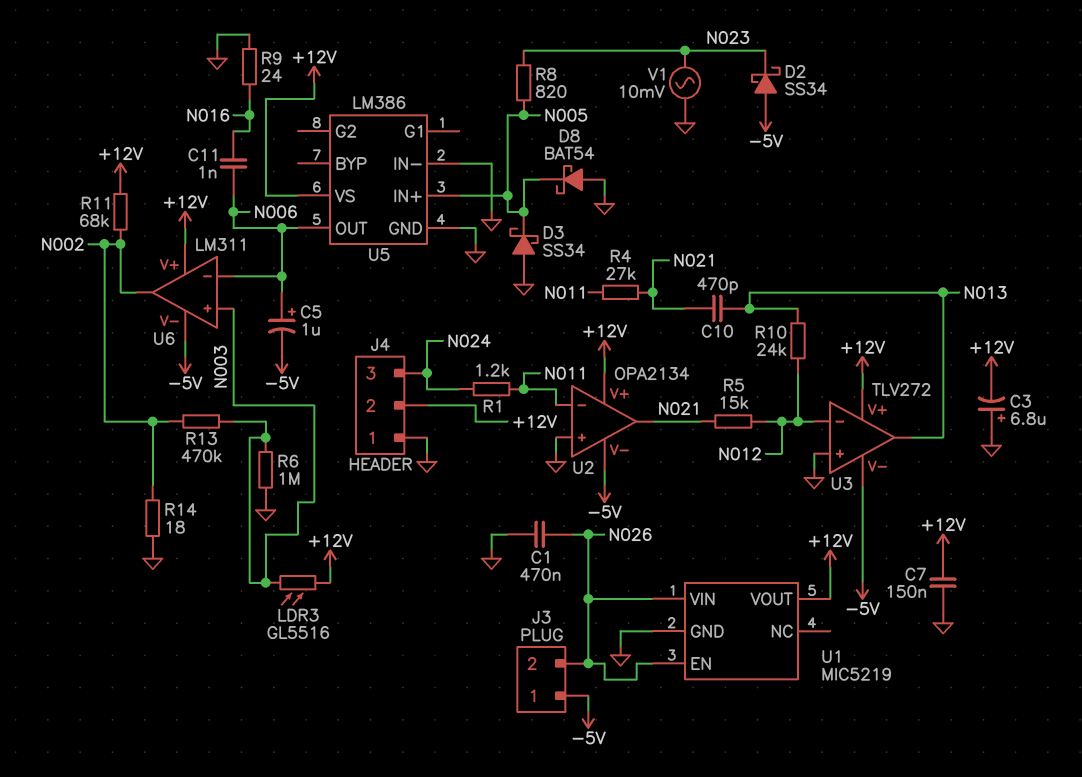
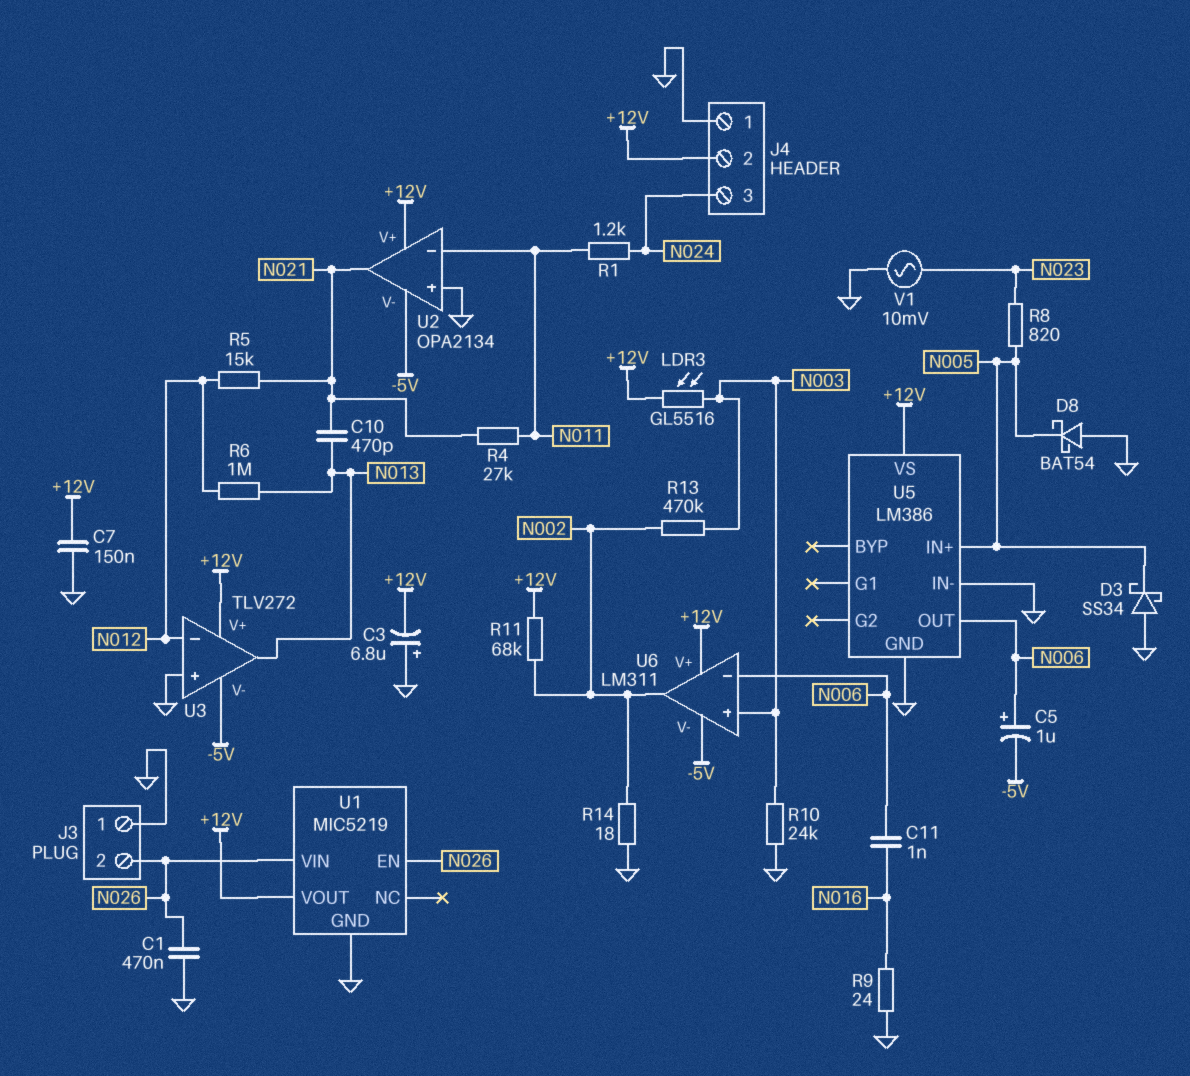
D2: schottky SS34 (A -5V, K N023) -> none
J3 pin 1: -5V -> GND
R6: 1M (GND, N003) -> 1M (N012, N013)
R10: 24k (N012, N013) -> 24k (GND, N003)

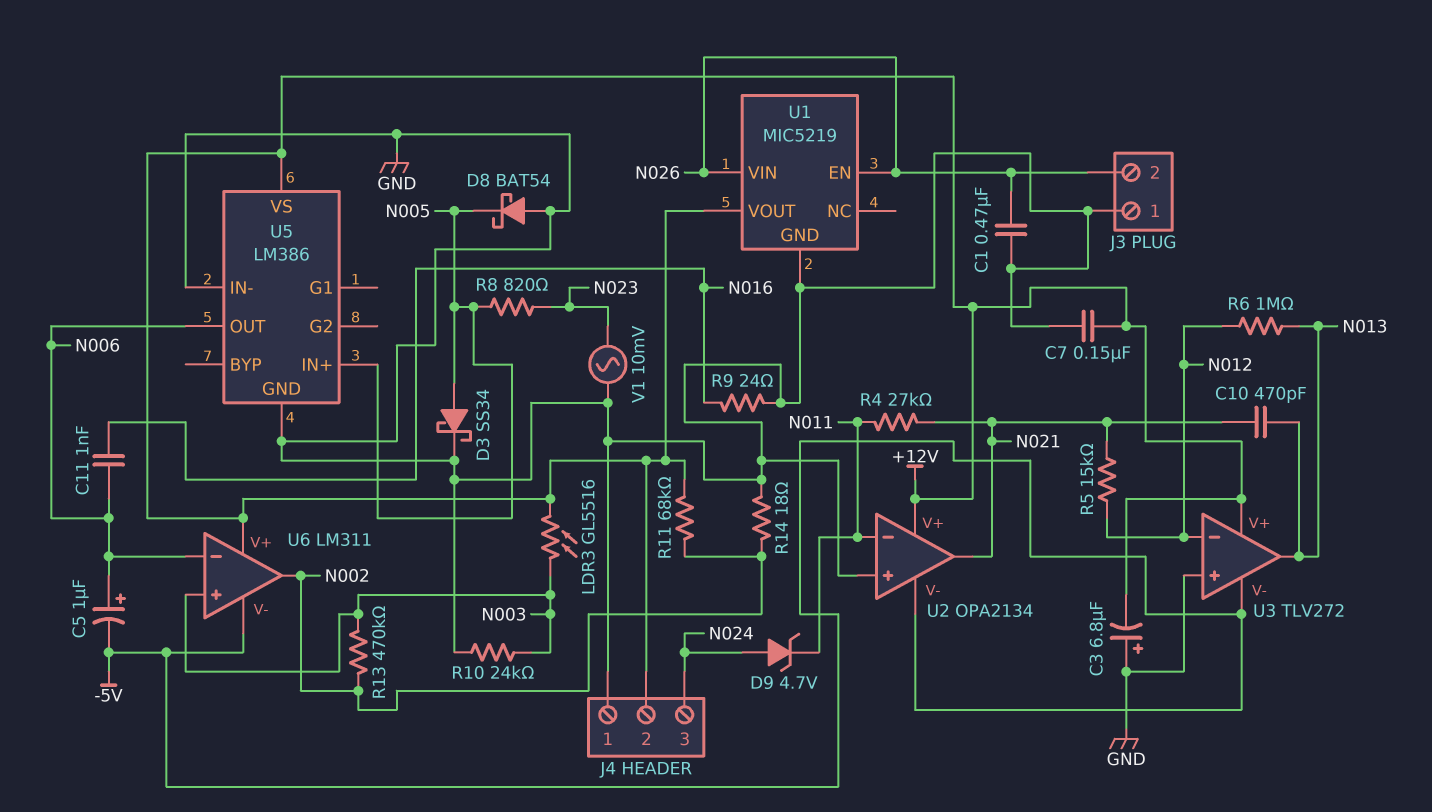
D3: schottky SS34 (A GND, K N005) -> schottky SS34 (A N005, K GND)
D9: none -> zener 4.7V (A N024, K N011)
R1: 1.2k (N011, N024) -> none

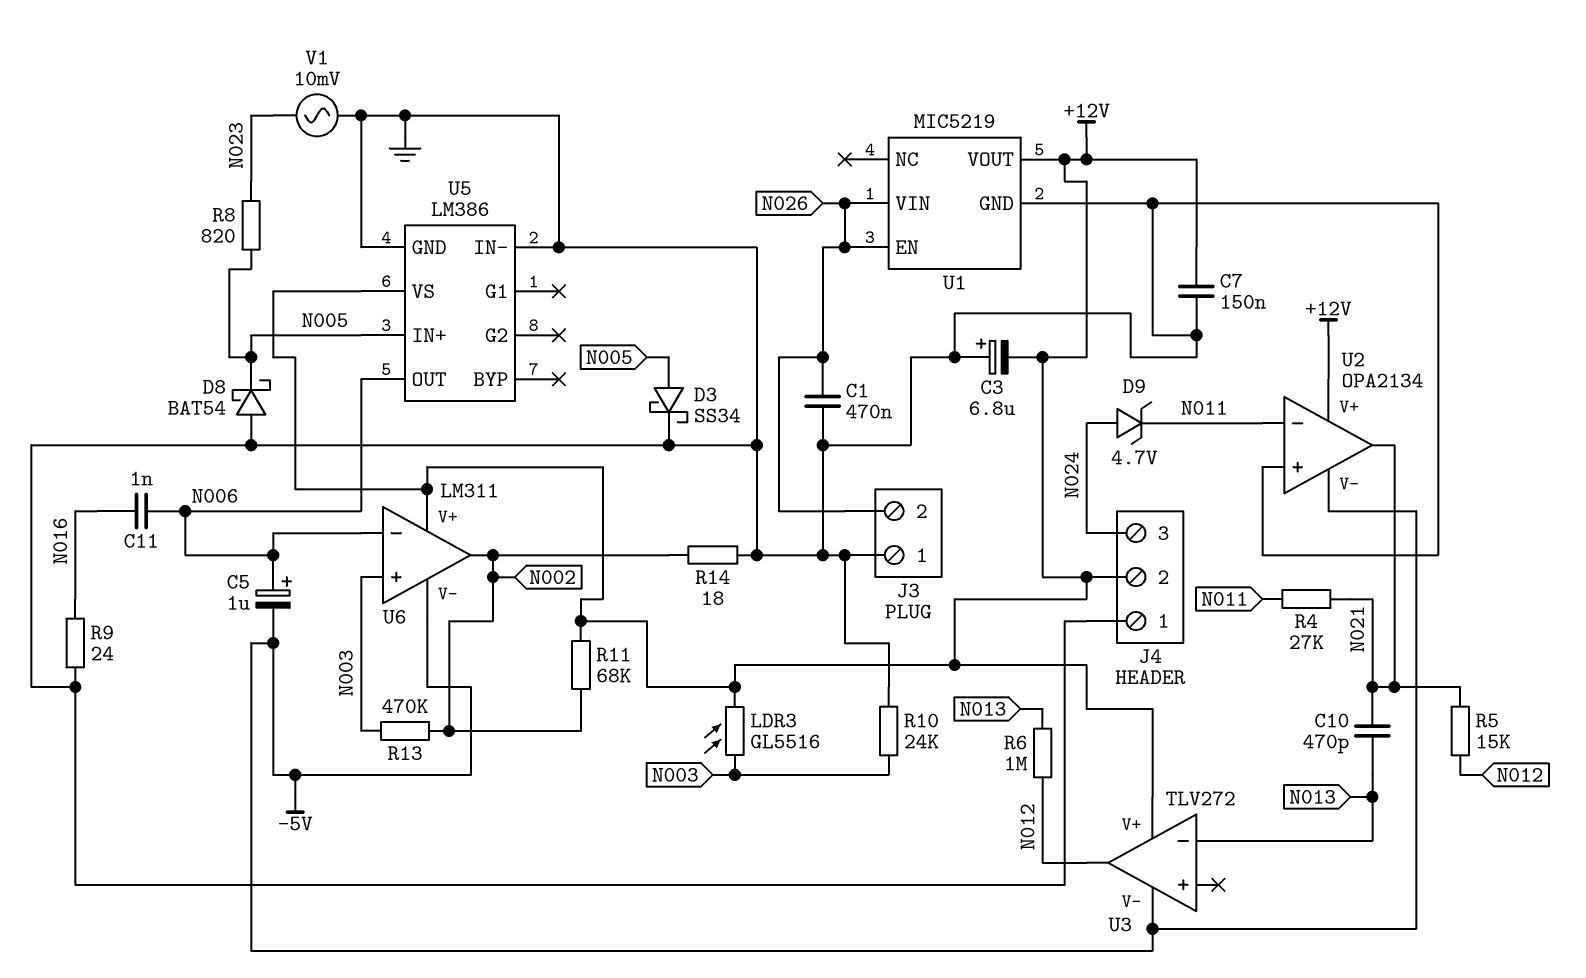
U3 pin in+: GND -> none
U3 pin in-: N012 -> N013
U3 pin out: N013 -> N012

